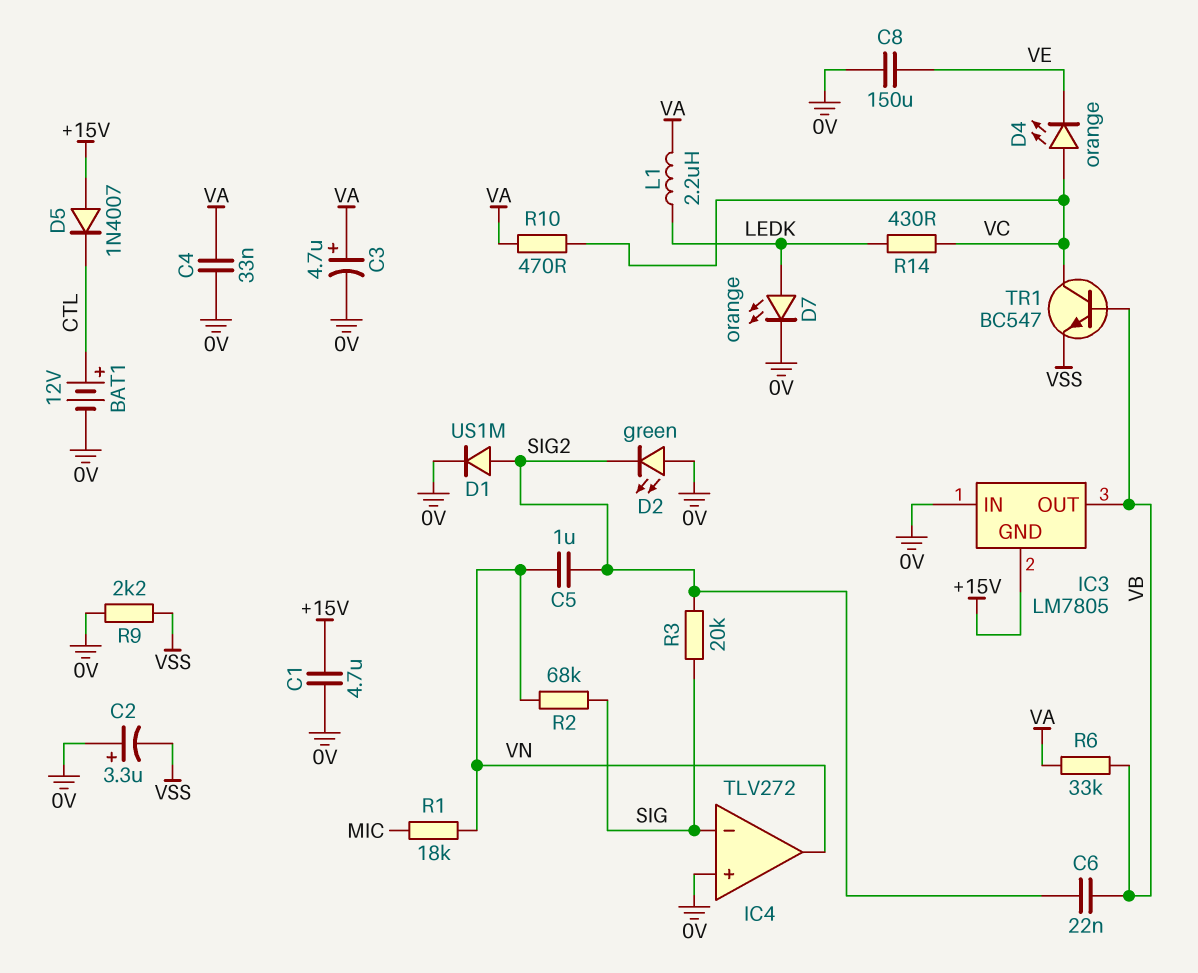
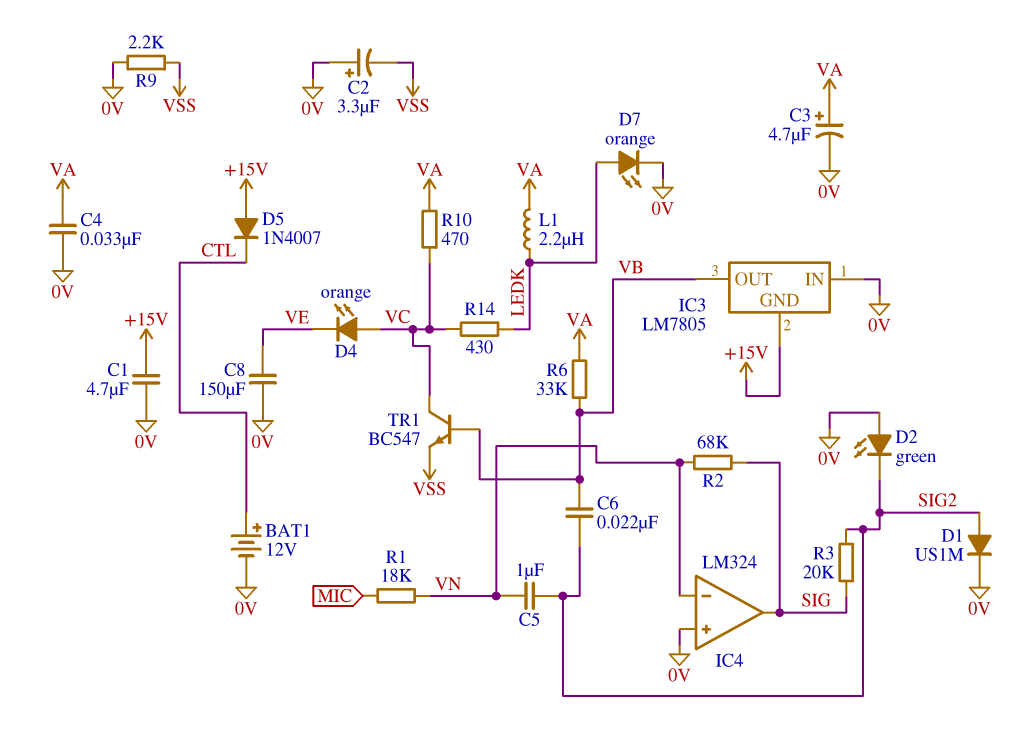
IC4: TLV272 -> LM324
IC4 pin in-: SIG -> VN
IC4 pin out: VN -> SIG

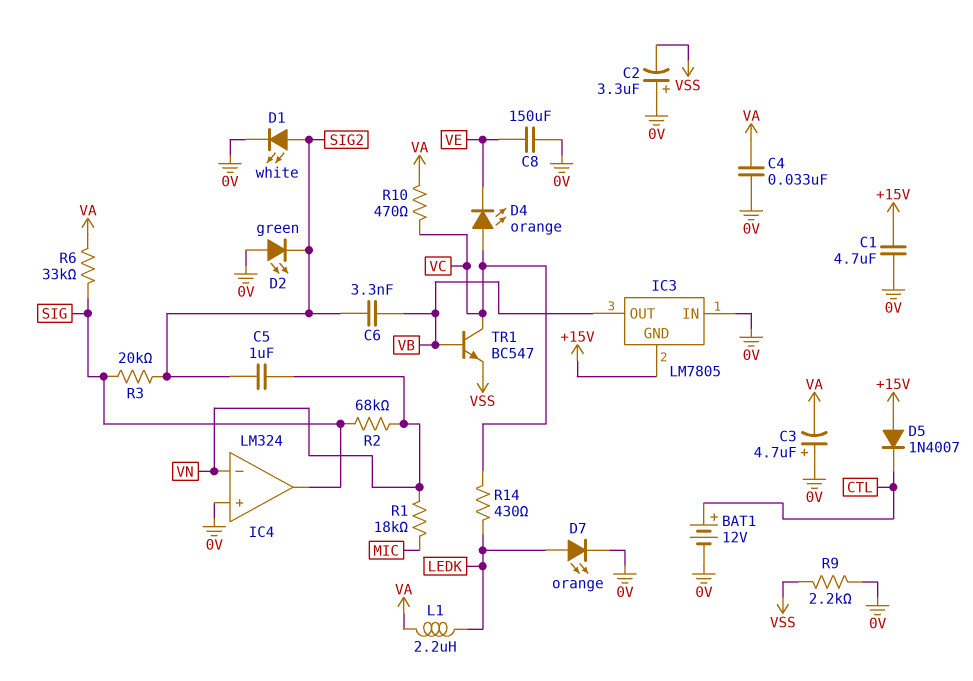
C3: 4.7uF (plus VA, minus 0V) -> 4.7uF (plus 0V, minus VA)
C6: 22nF (SIG2, VB) -> 3.3nF (SIG2, VB)
D1: diode US1M (A SIG2, K 0V) -> LED white (A SIG2, K 0V)
R6: 33k (VA, VB) -> 33k (SIG, VA)

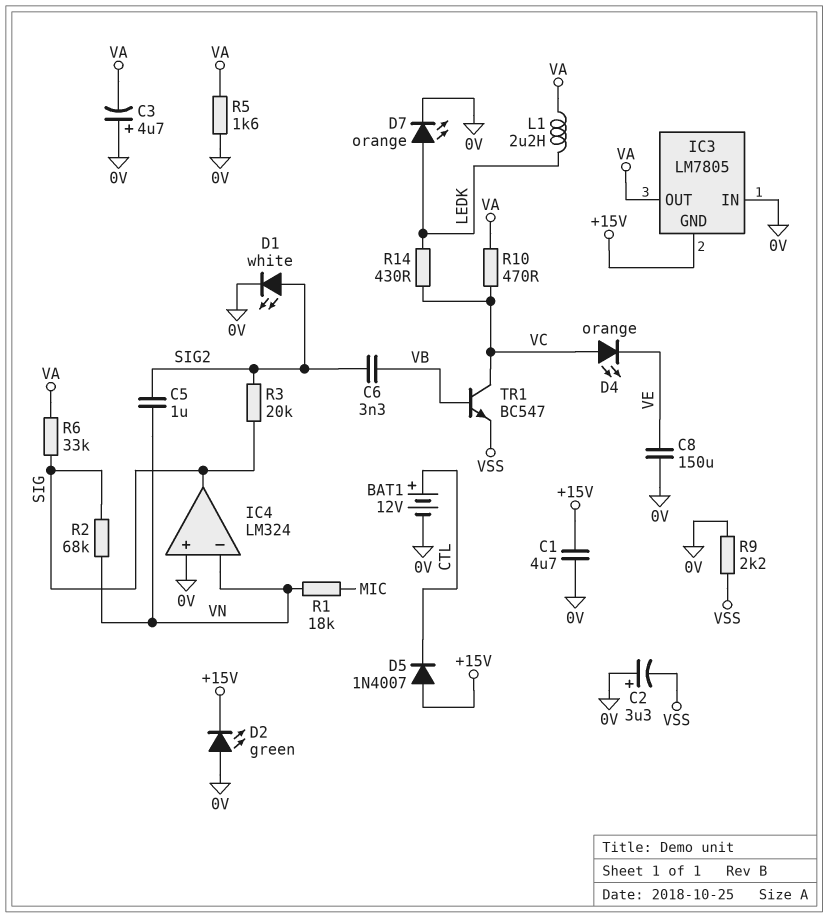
C4: 33nF (0V, VA) -> none
D2: LED green (A 0V, K SIG2) -> LED green (A 0V, K +15V)
IC3 pin OUT: VB -> VA
R5: none -> 1.6k (0V, VA)

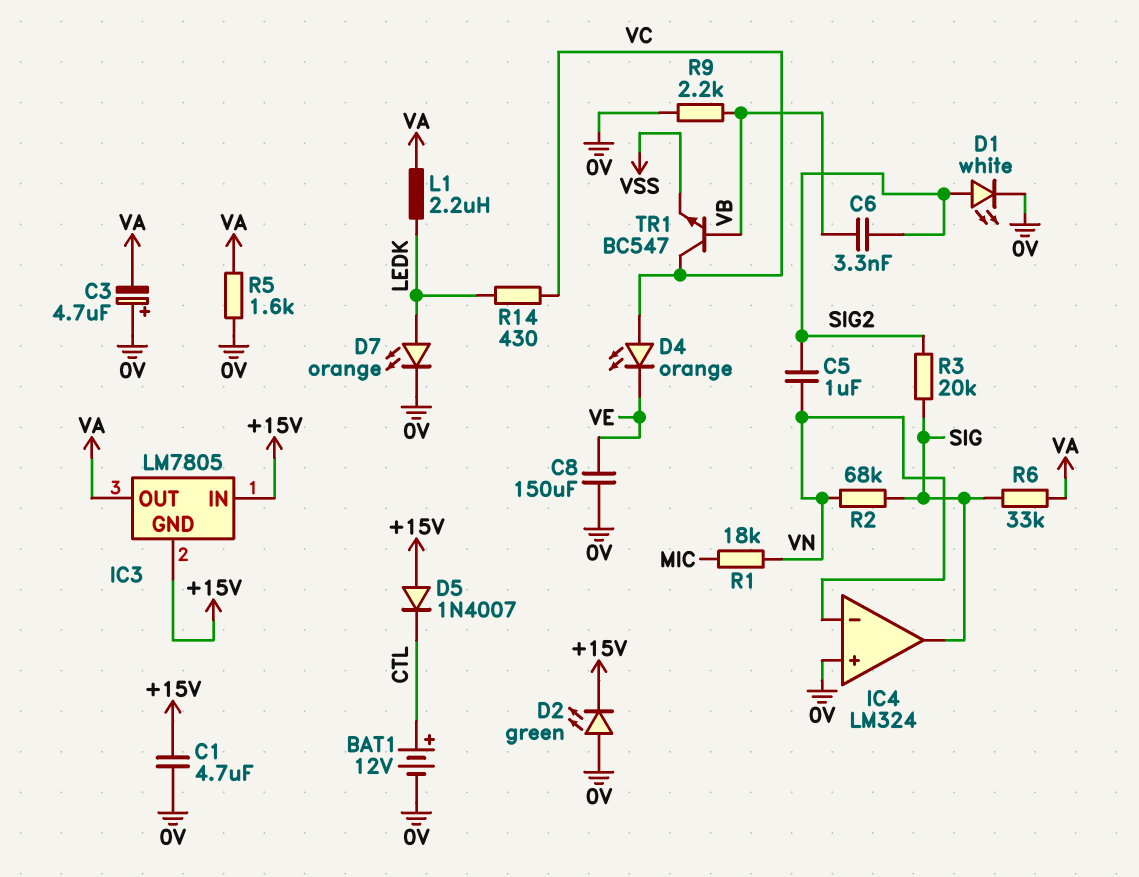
C2: 3.3uF (plus 0V, minus VSS) -> none
IC3 pin IN: 0V -> +15V
R9: 2.2k (0V, VSS) -> 2.2k (0V, VB)
R10: 470 (VA, VC) -> none

